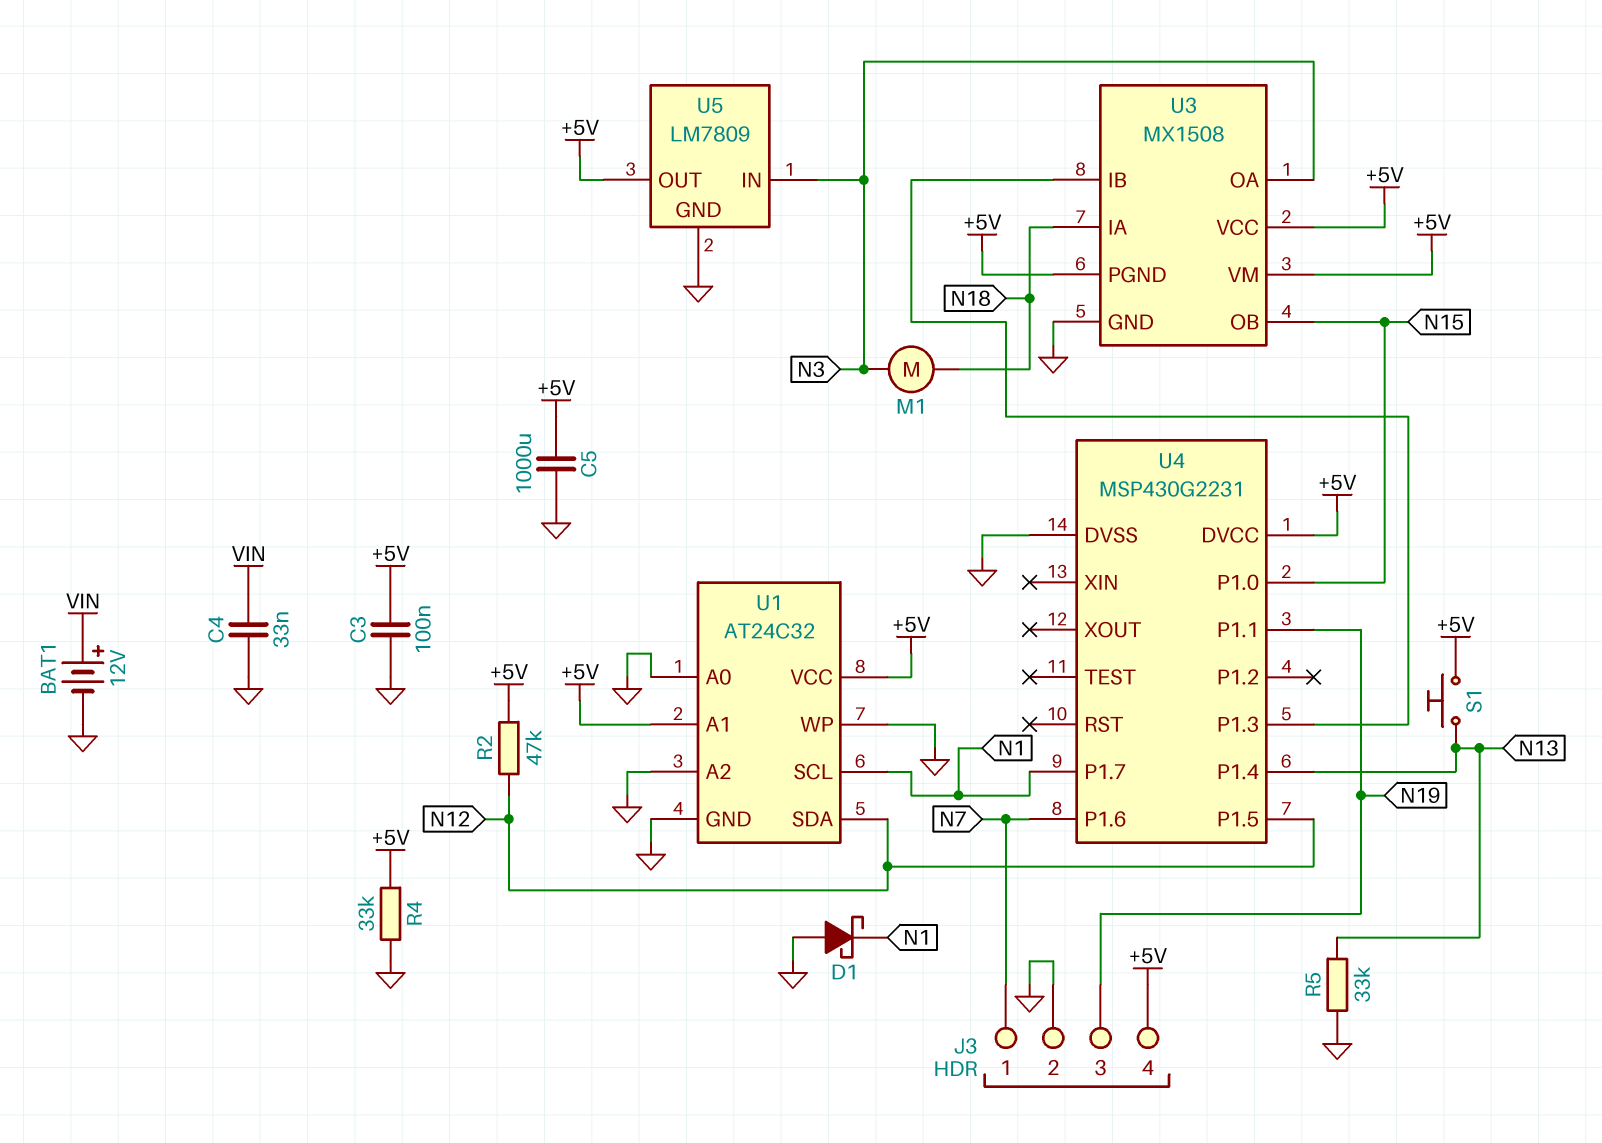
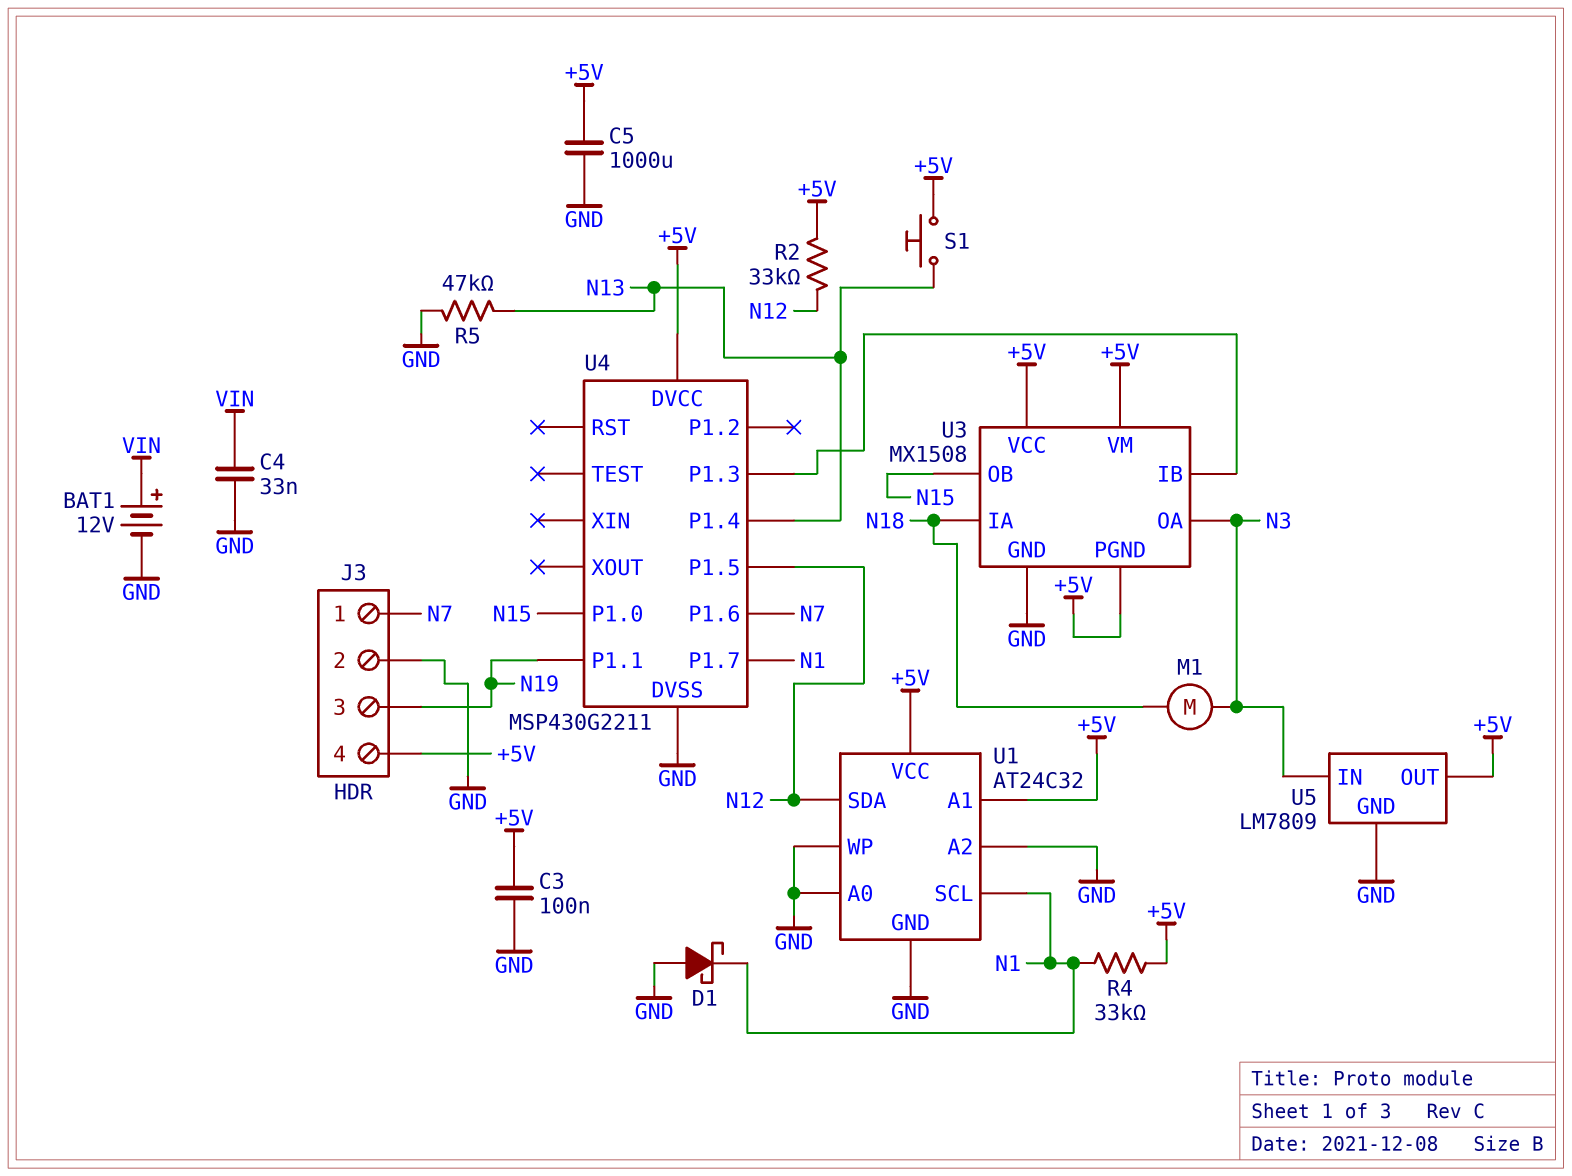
R2: 47k (+5V, N12) -> 33k (+5V, N12)
R4: 33k (+5V, GND) -> 33k (+5V, N1)
R5: 33k (GND, N13) -> 47k (GND, N13)
U4: MSP430G2231 -> MSP430G2211

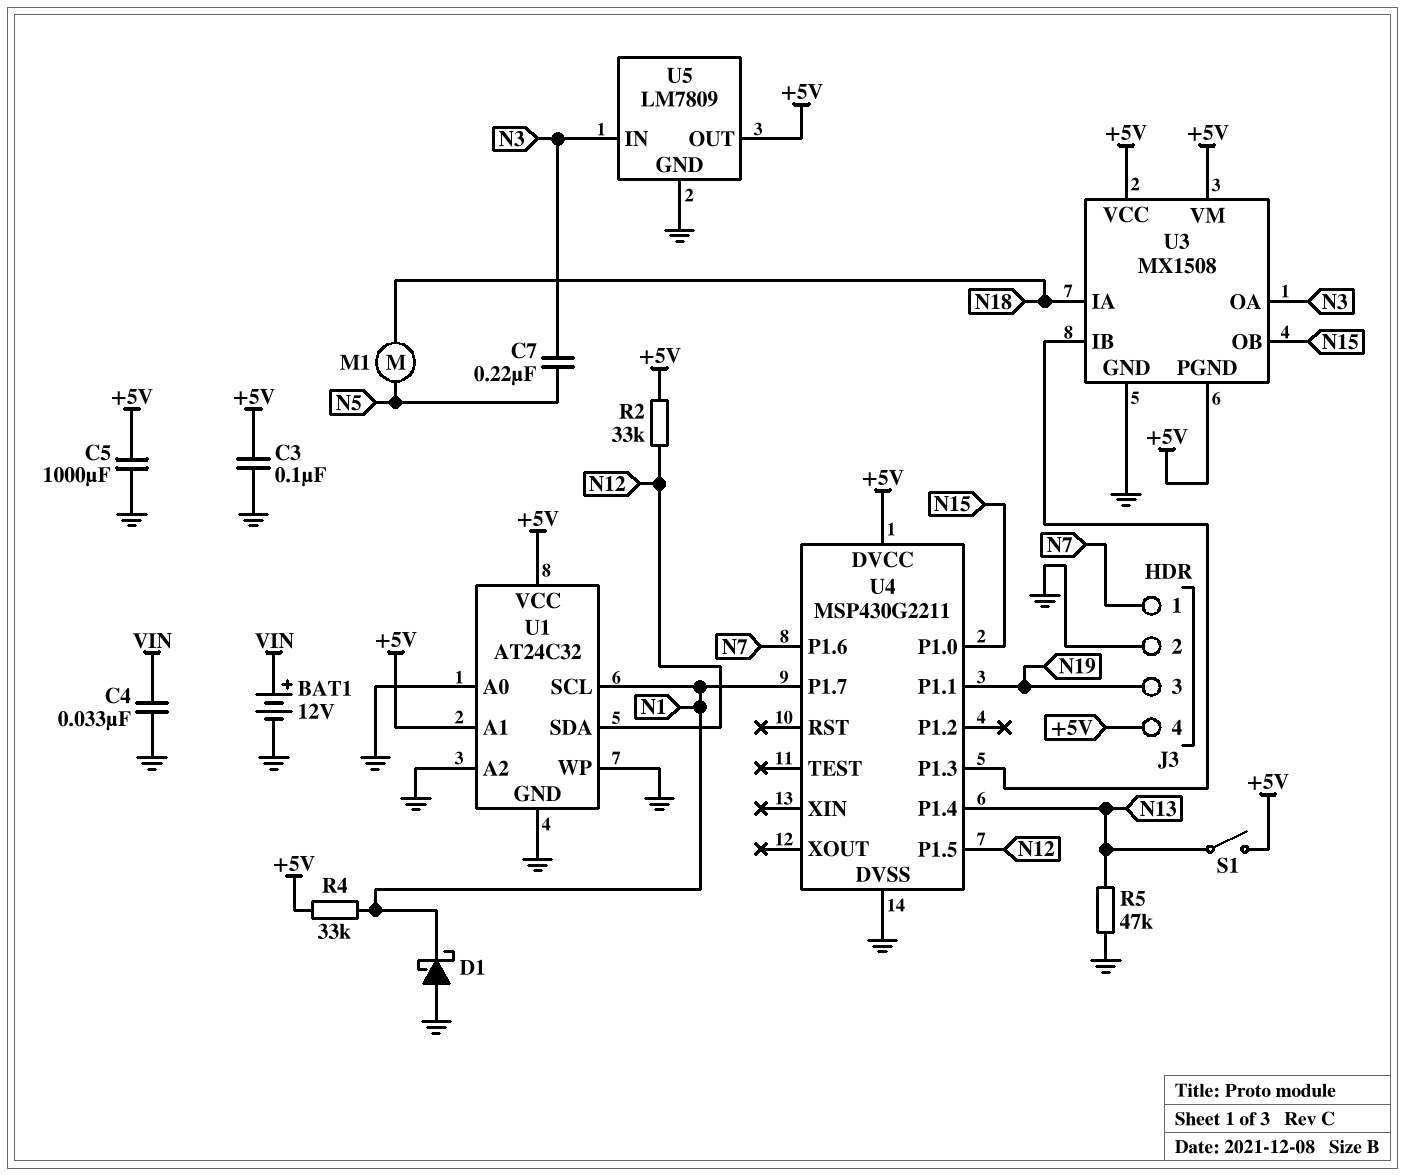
C7: none -> 220nF (N3, N5)
M1: motor (N3, N18) -> motor (N5, N18)
S1: button (+5V, N13) -> switch (+5V, N13)

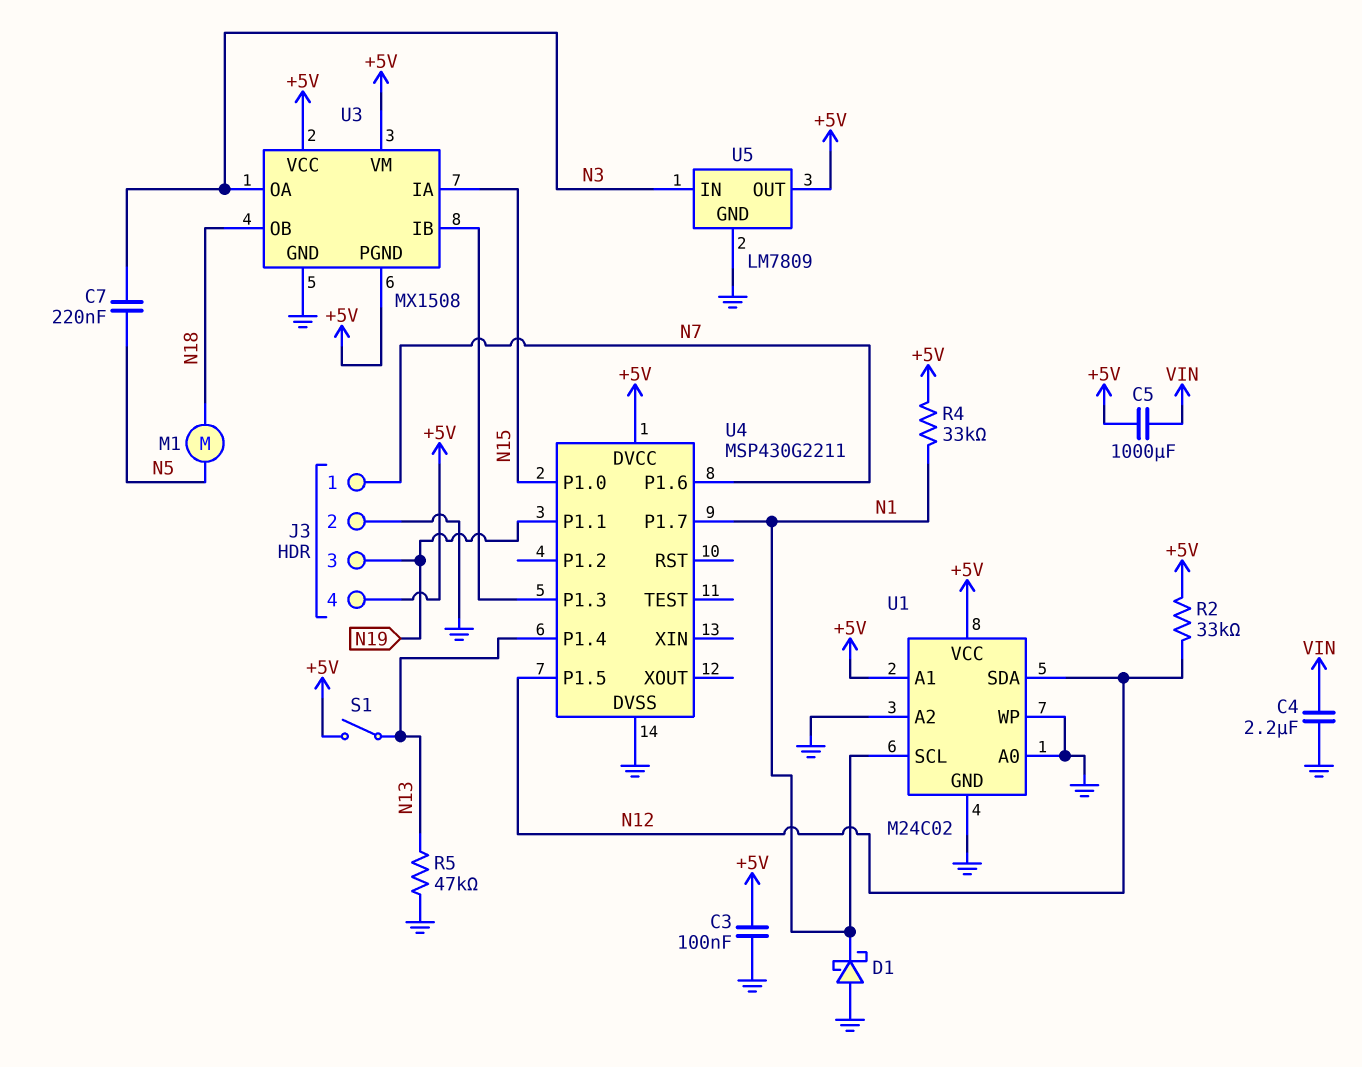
BAT1: 12V (plus VIN, minus GND) -> none
C4: 33nF (GND, VIN) -> 2.2uF (GND, VIN)
C5: 1000uF (+5V, GND) -> 1000uF (+5V, VIN)
U1: AT24C32 -> M24C02
U3 pin IA: N18 -> N15
U3 pin OB: N15 -> N18

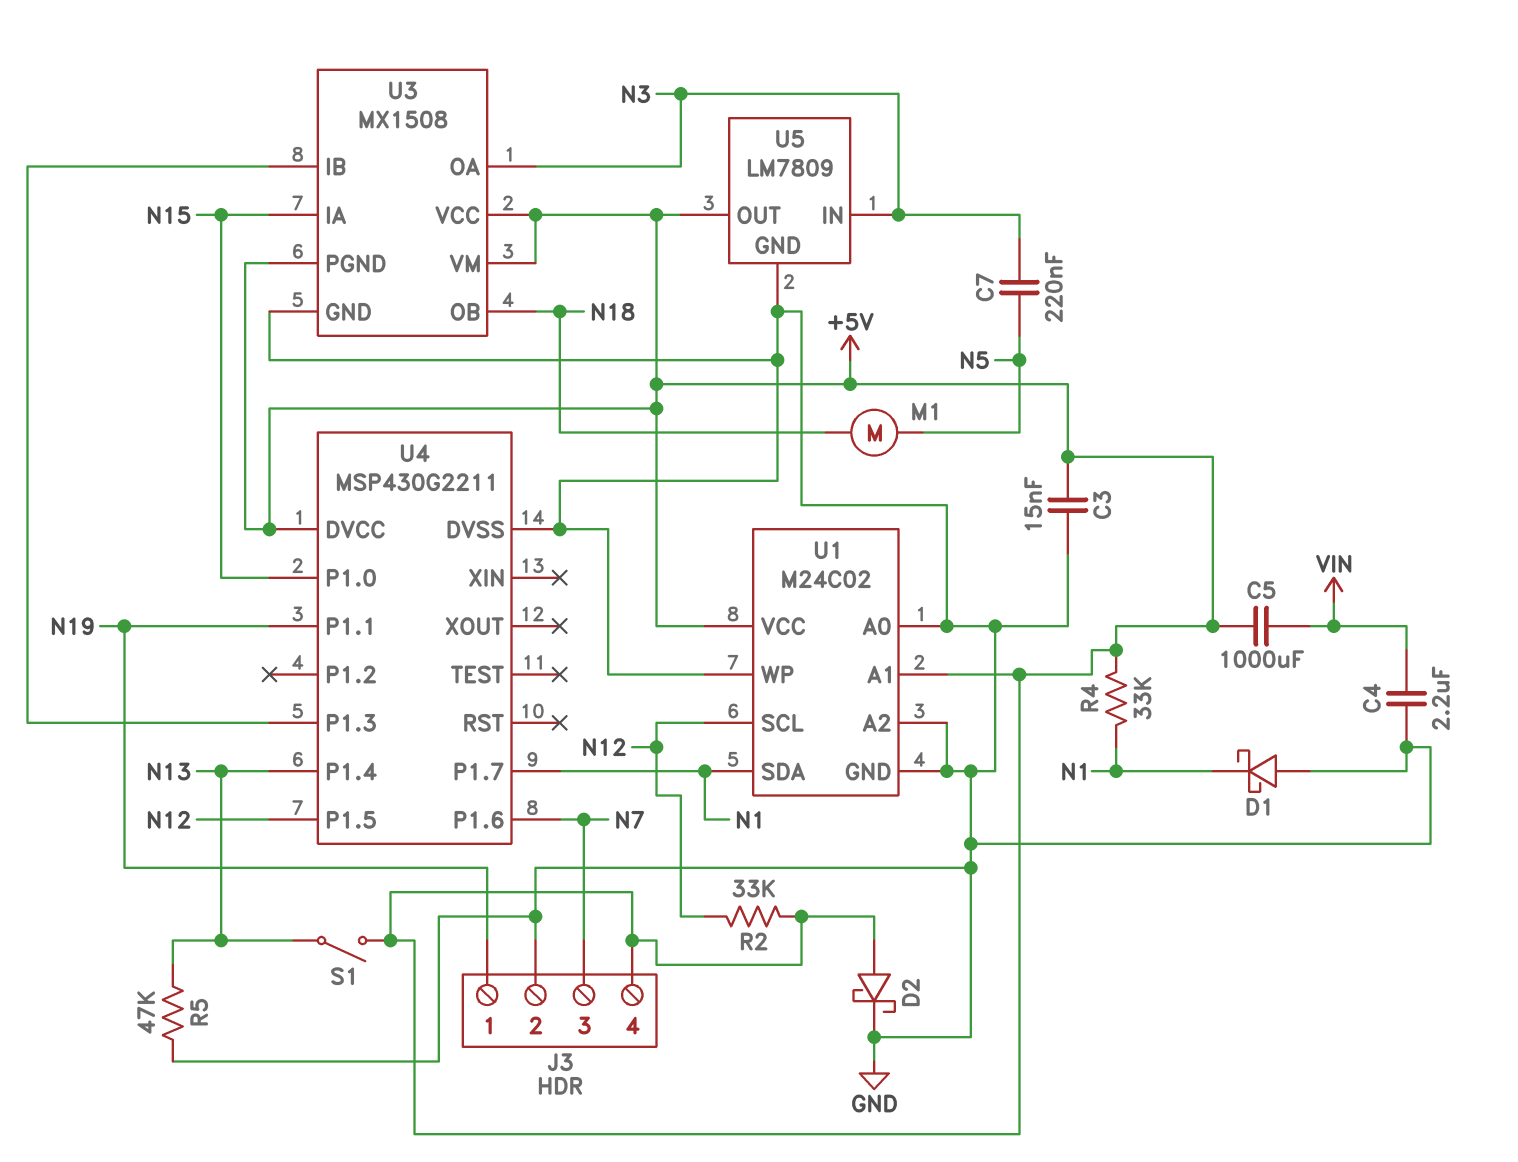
C3: 100nF (+5V, GND) -> 15nF (+5V, GND)
D2: none -> schottky (A +5V, K GND)
J3 pin 1: N7 -> N19
J3 pin 3: N19 -> N7
U1 pin SCL: N1 -> N12
U1 pin SDA: N12 -> N1

